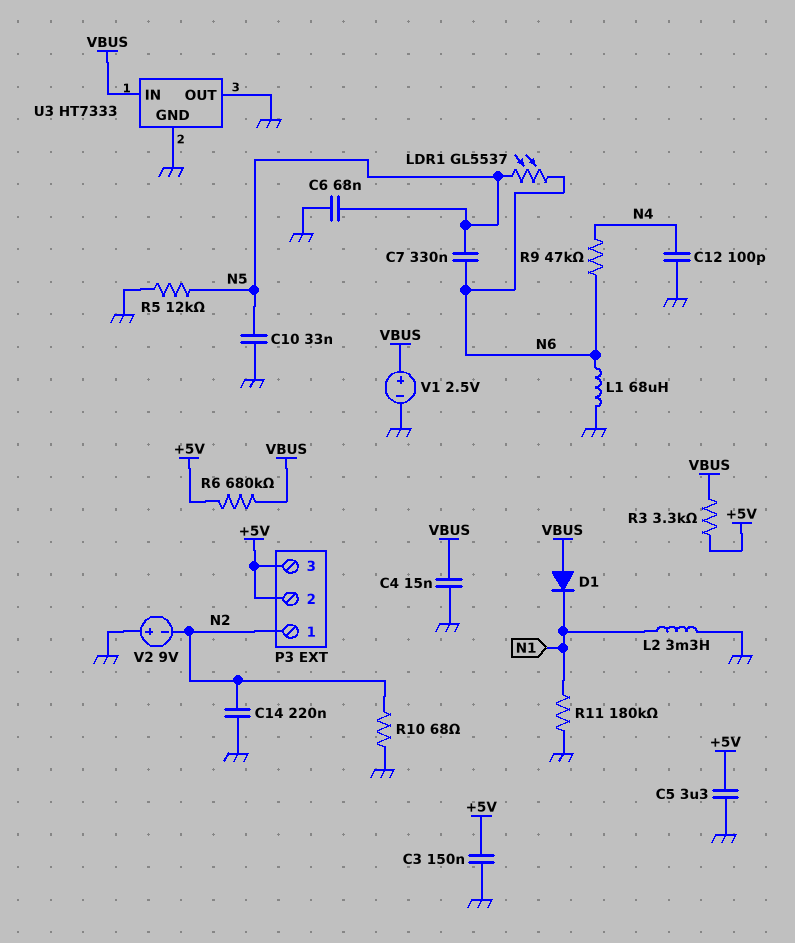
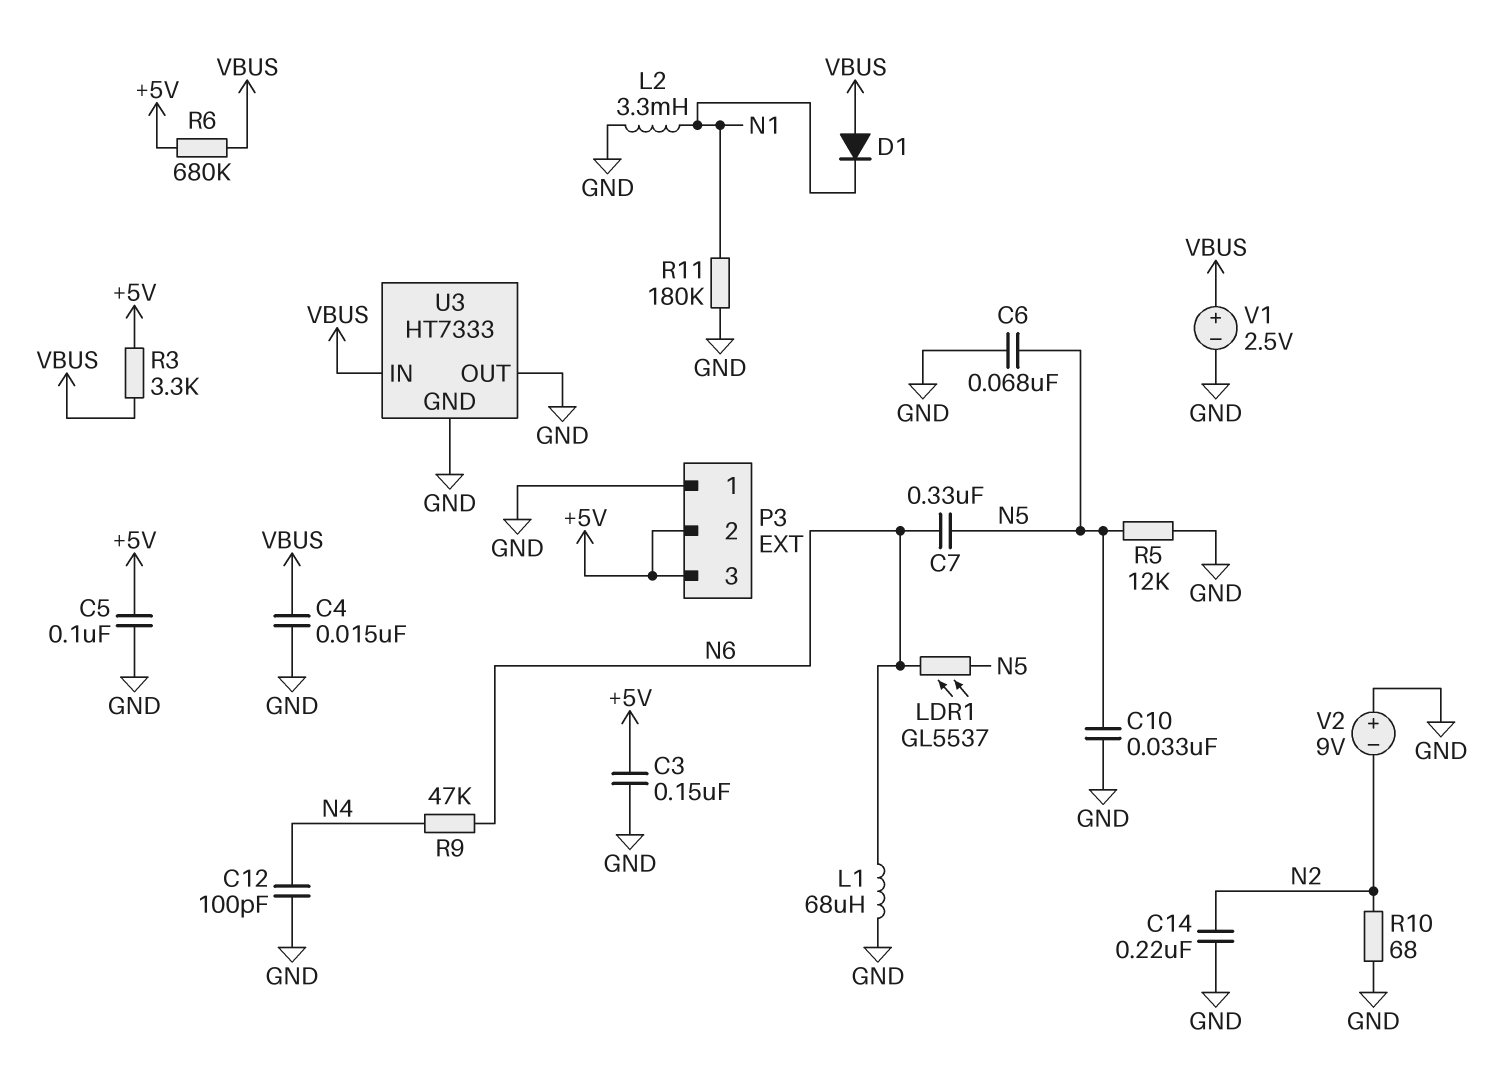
C5: 3.3uF (+5V, GND) -> 100nF (+5V, GND)
P3 pin 1: N2 -> GND

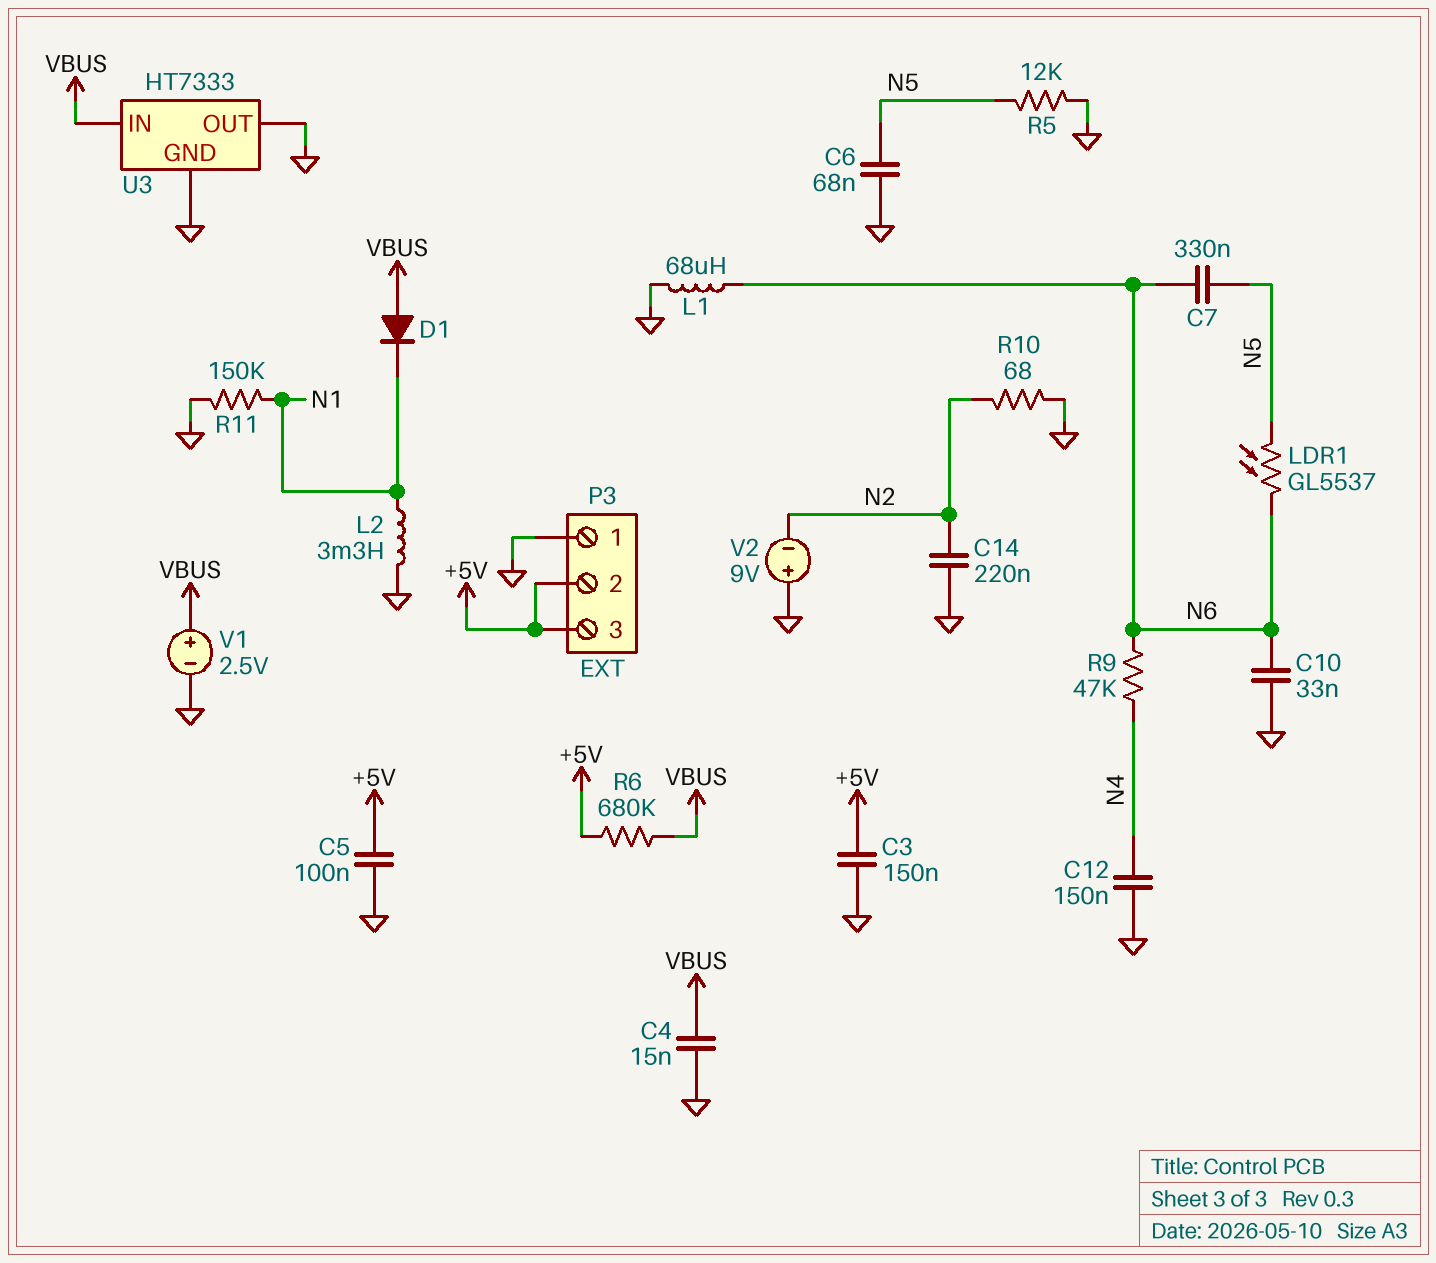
C10: 33nF (GND, N5) -> 33nF (GND, N6)
C12: 100pF (GND, N4) -> 150nF (GND, N4)
R3: 3.3k (+5V, VBUS) -> none
R11: 180k (GND, N1) -> 150k (GND, N1)

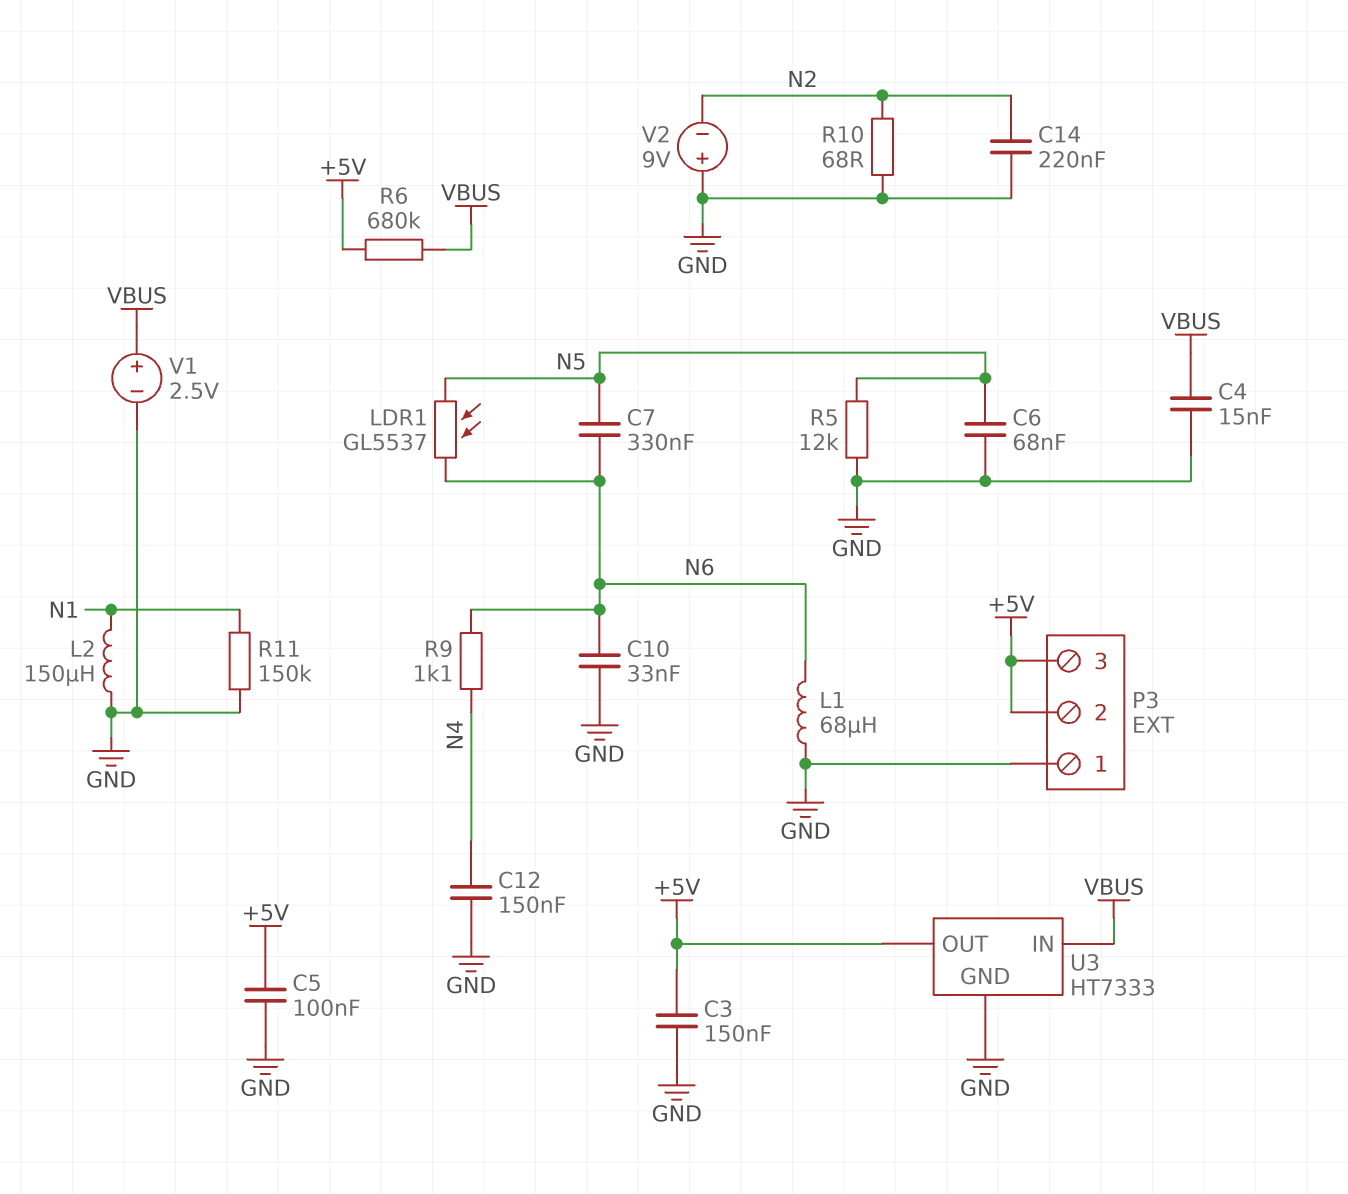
D1: diode (A VBUS, K N1) -> none
L2: 3.3mH (GND, N1) -> 150uH (GND, N1)
R9: 47k (N4, N6) -> 1.1k (N4, N6)
U3 pin OUT: GND -> +5V

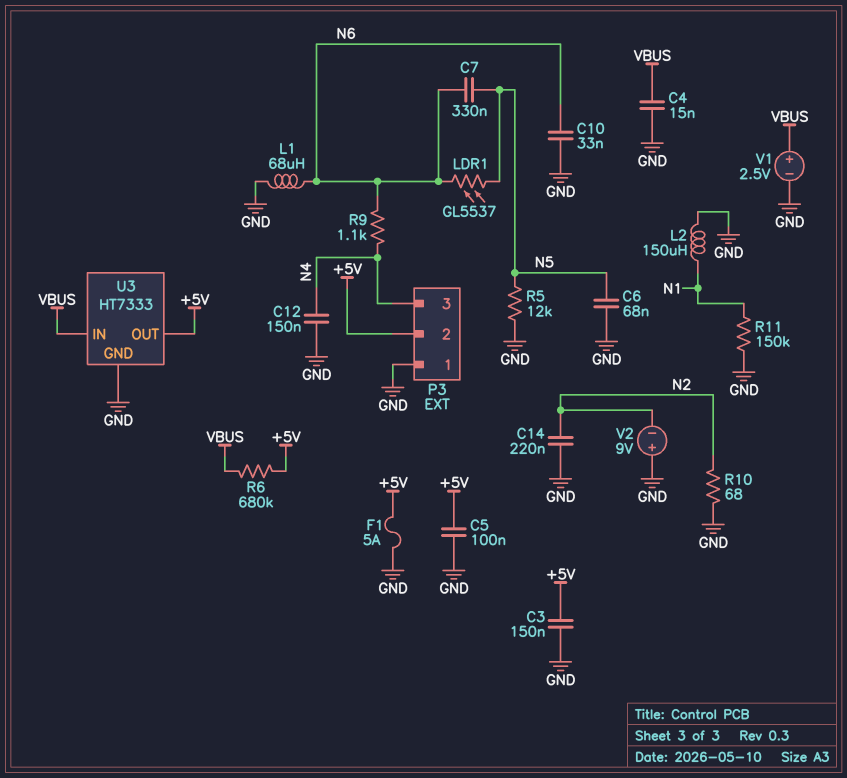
F1: none -> 5A (+5V, GND)
P3 pin 3: +5V -> N4

